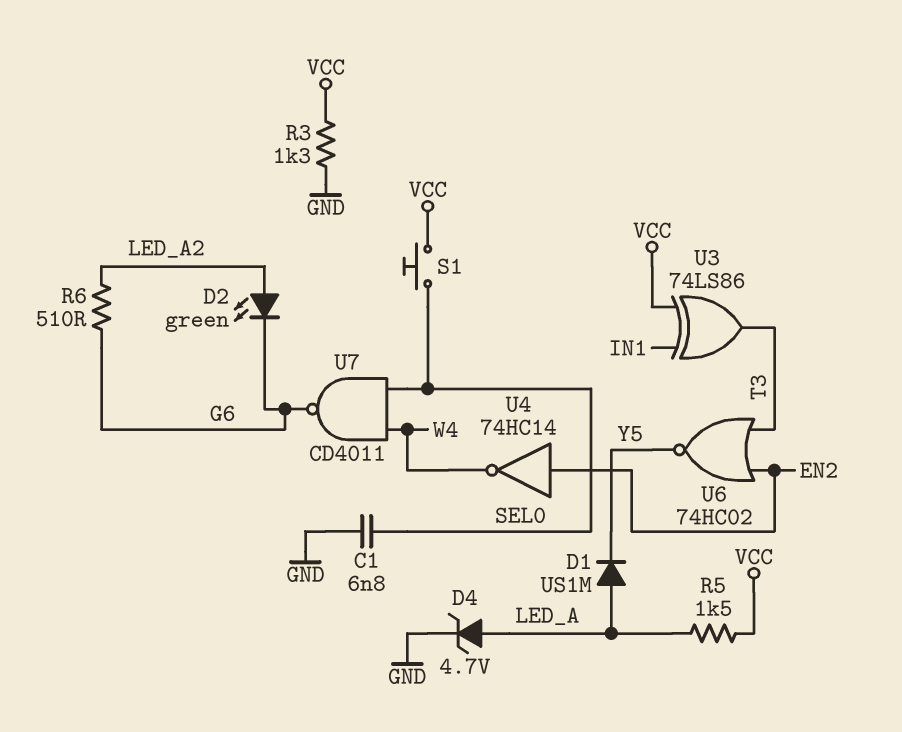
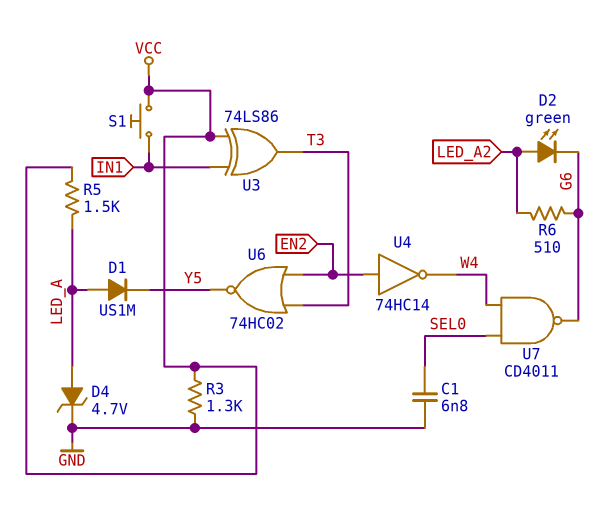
S1: button (SEL0, VCC) -> button (IN1, VCC)

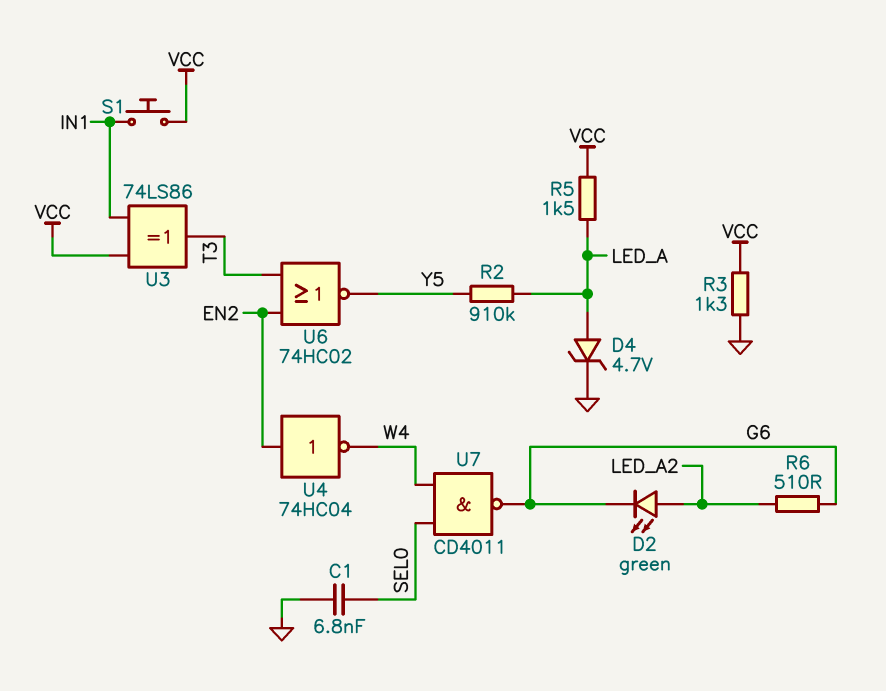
D1: diode US1M (A LED_A, K Y5) -> none
R2: none -> 910k (LED_A, Y5)
U4: NOT 74HC14 (in EN2, out W4) -> NOT 74HC04 (in EN2, out W4)

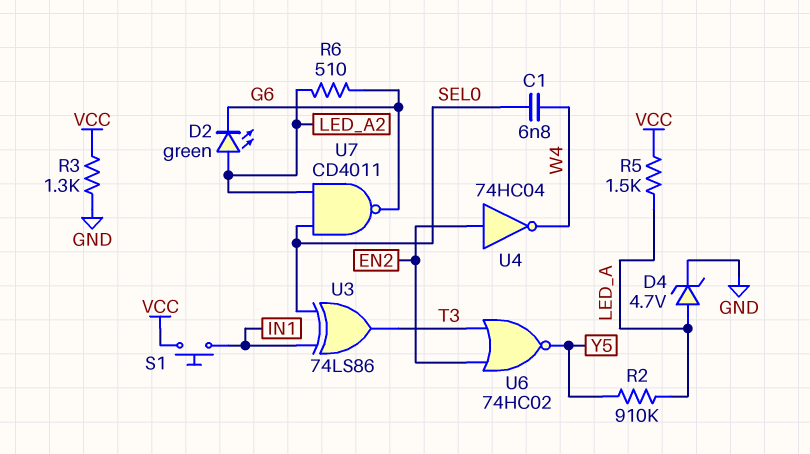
C1: 6.8nF (GND, SEL0) -> 6.8nF (SEL0, W4)
U3: XOR 74LS86 (in IN1, in VCC, out T3) -> XOR 74LS86 (in IN1, in SEL0, out T3)
U7: NAND CD4011 (in SEL0, in W4, out G6) -> NAND CD4011 (in LED_A2, in SEL0, out G6)

